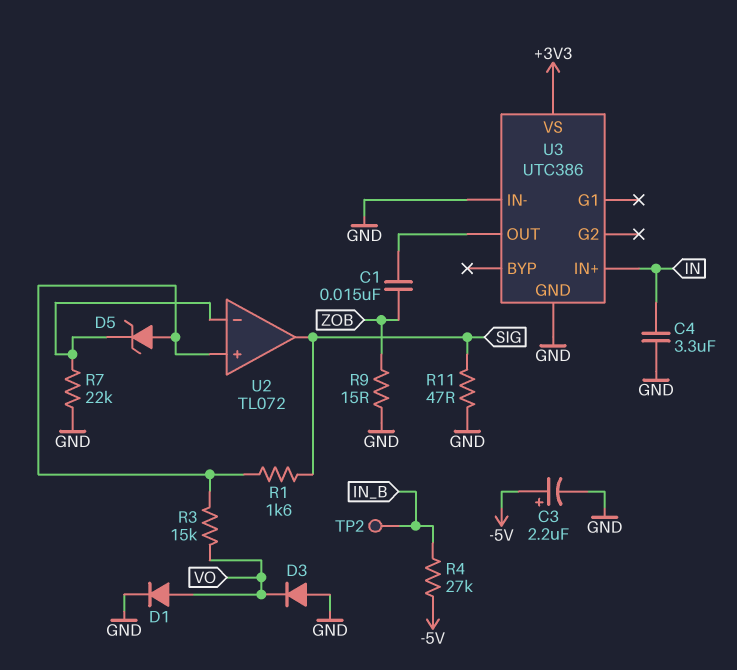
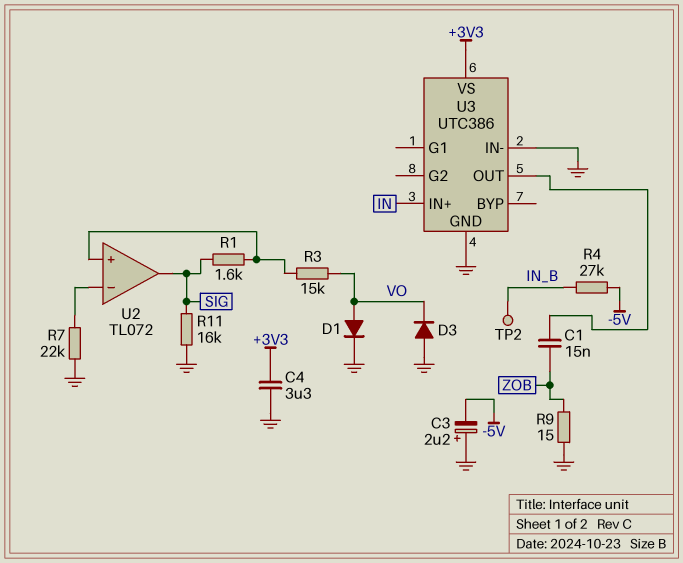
C3: 2.2uF (plus -5V, minus GND) -> 2.2uF (plus GND, minus -5V)
C4: 3.3uF (GND, IN) -> 3.3uF (+3V3, GND)
D5: zener (A U2/in+, K U2/in-) -> none
R11: 47 (GND, SIG) -> 16k (GND, SIG)

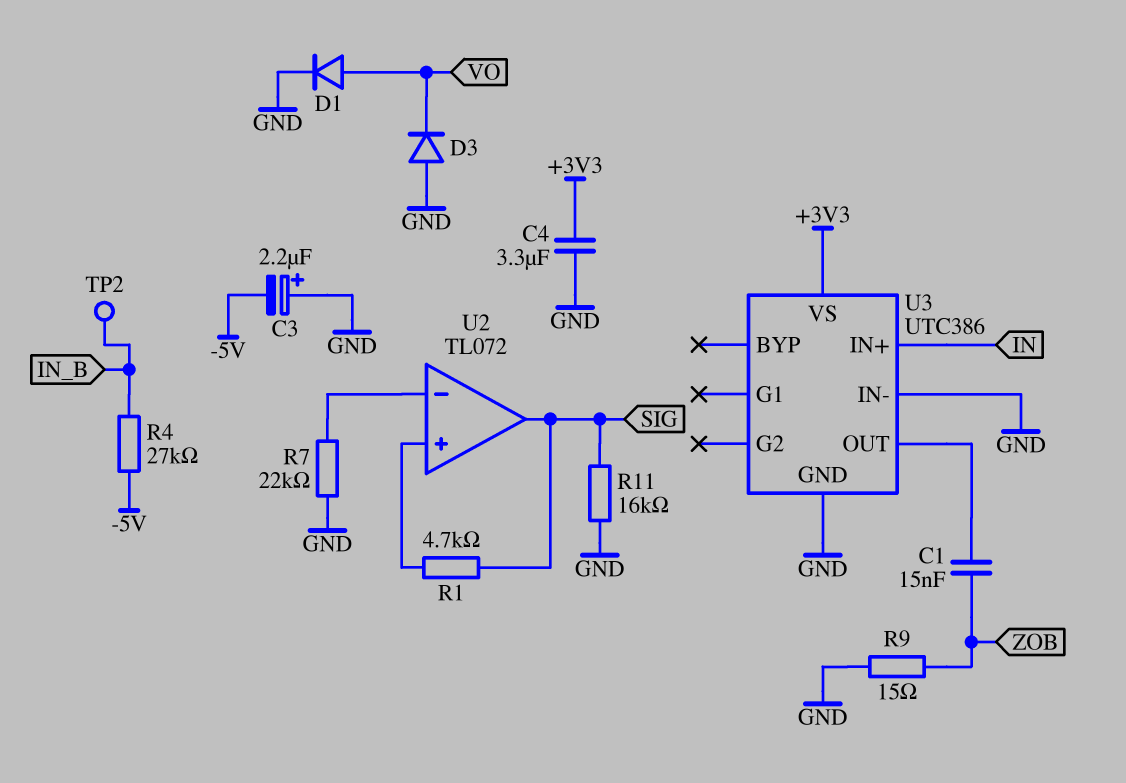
R1: 1.6k (SIG, U2/in+) -> 4.7k (SIG, U2/in+)
R3: 15k (U2/in+, VO) -> none

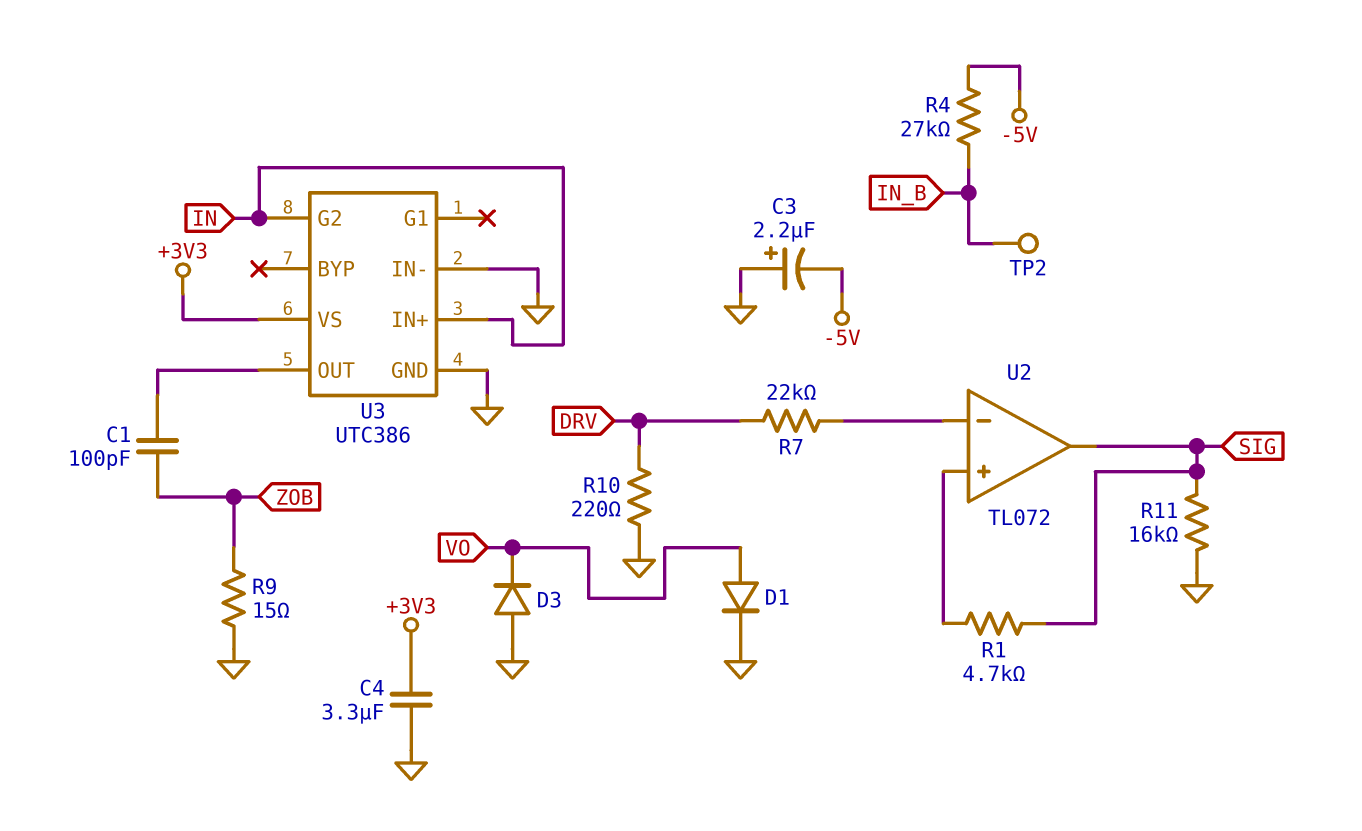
C1: 15nF (U3/OUT, ZOB) -> 100pF (U3/OUT, ZOB)
R7: 22k (GND, U2/in-) -> 22k (DRV, U2/in-)
R10: none -> 220 (DRV, GND)
U3 pin G2: none -> IN

